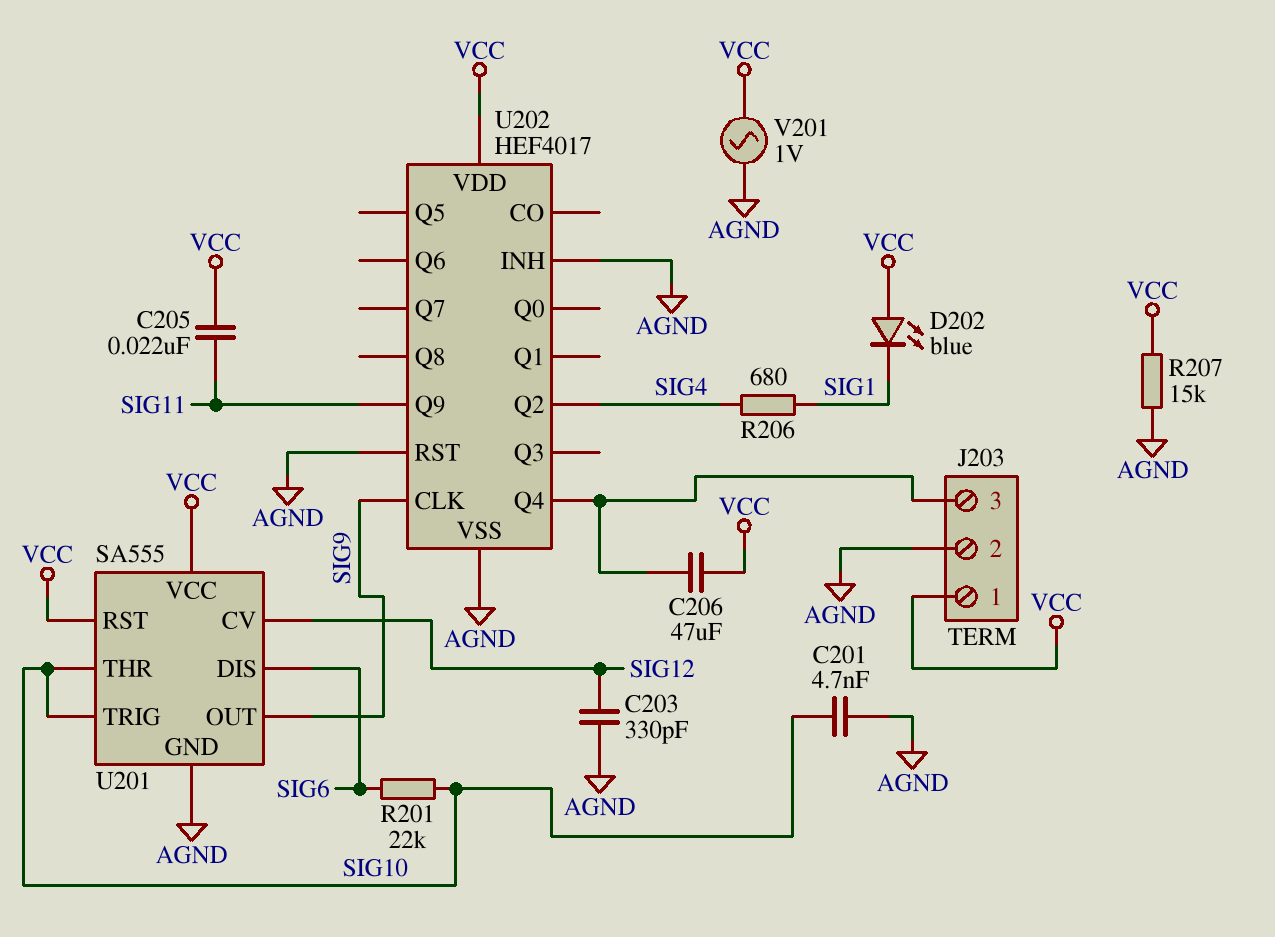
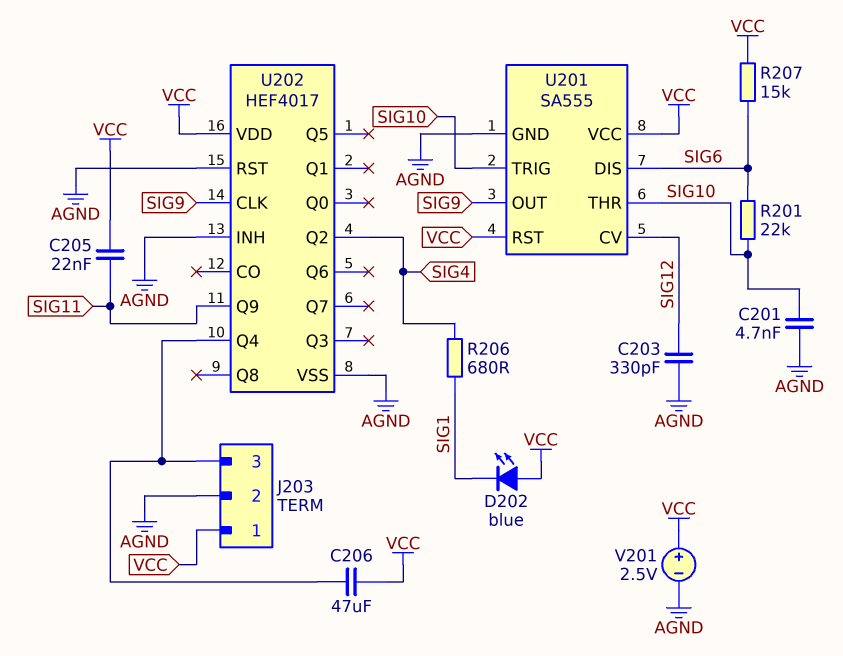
R207: 15k (AGND, VCC) -> 15k (SIG6, VCC)
V201: AC 1V (AGND, VCC) -> 2.5V (plus VCC, minus AGND)

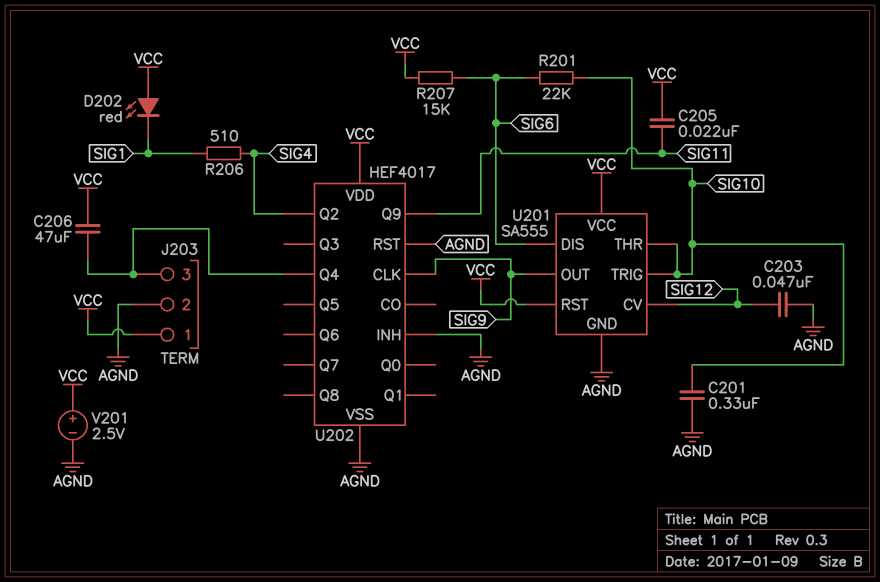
C201: 4.7nF (AGND, SIG10) -> 330nF (AGND, SIG10)
C203: 330pF (AGND, SIG12) -> 47nF (AGND, SIG12)
D202: LED blue (A VCC, K SIG1) -> LED red (A VCC, K SIG1)
R206: 680 (SIG1, SIG4) -> 510 (SIG1, SIG4)

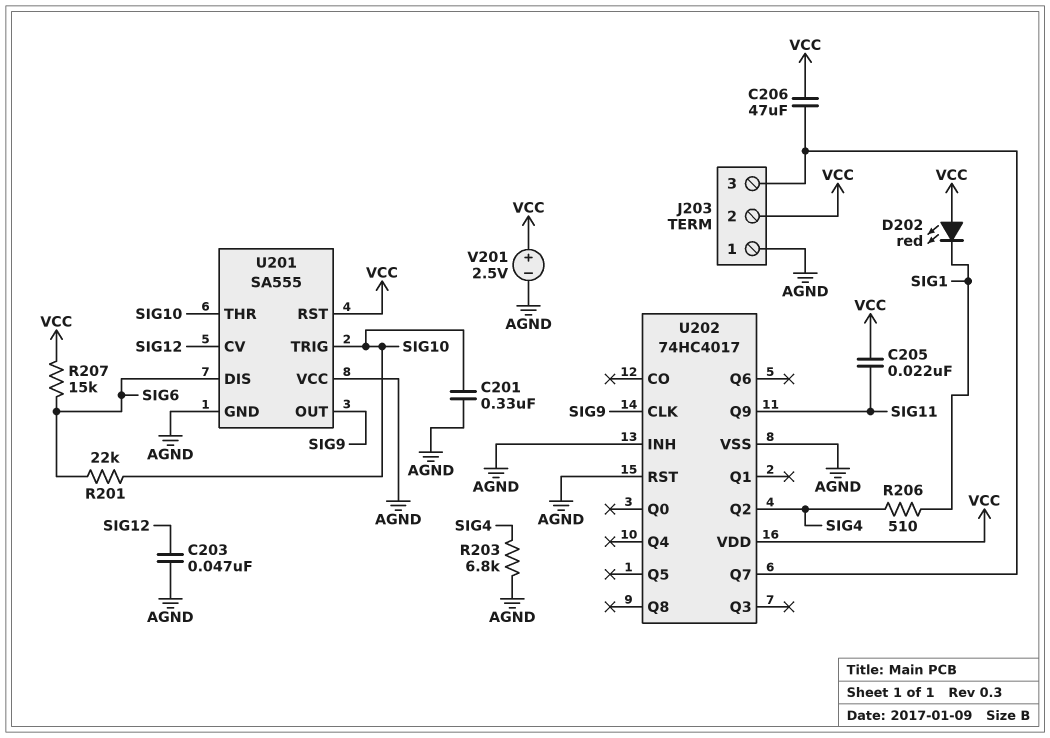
J203 pin 1: VCC -> AGND
J203 pin 2: AGND -> VCC
R203: none -> 6.8k (AGND, SIG4)
U201 pin VCC: VCC -> AGND
U202: HEF4017 -> 74HC4017
U202 pin Q4: J203/3 -> none
U202 pin Q7: none -> J203/3

